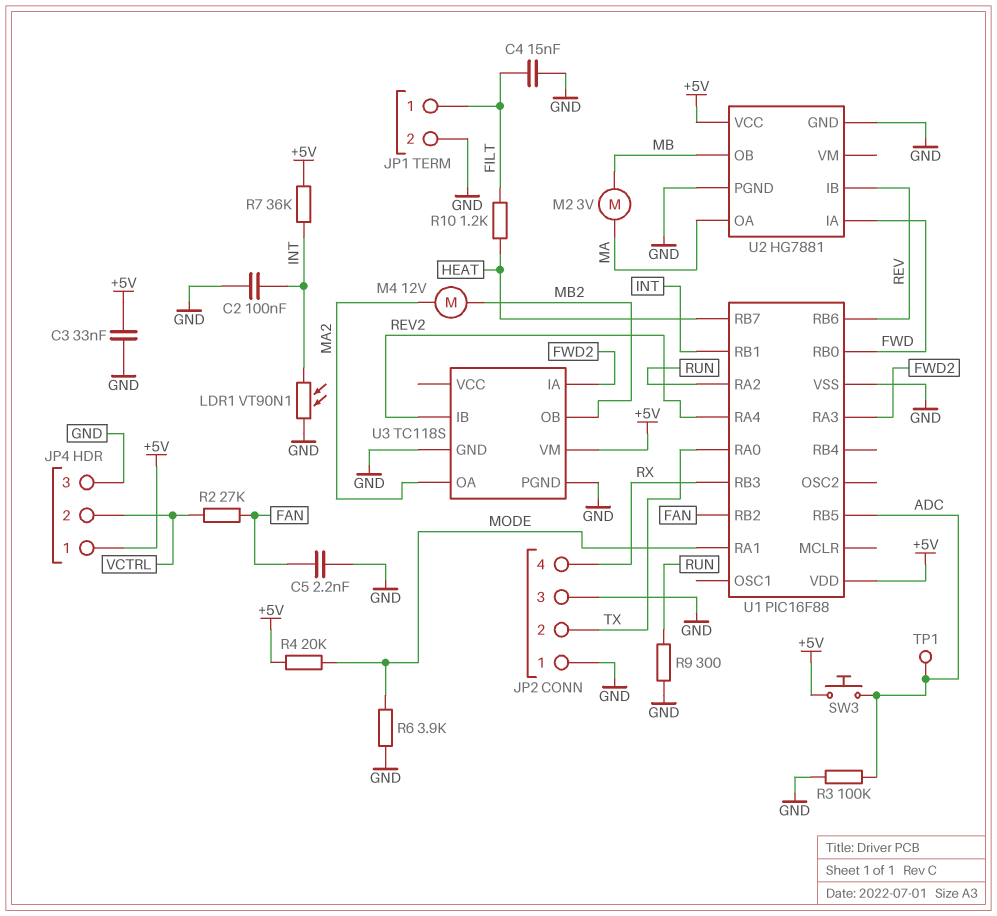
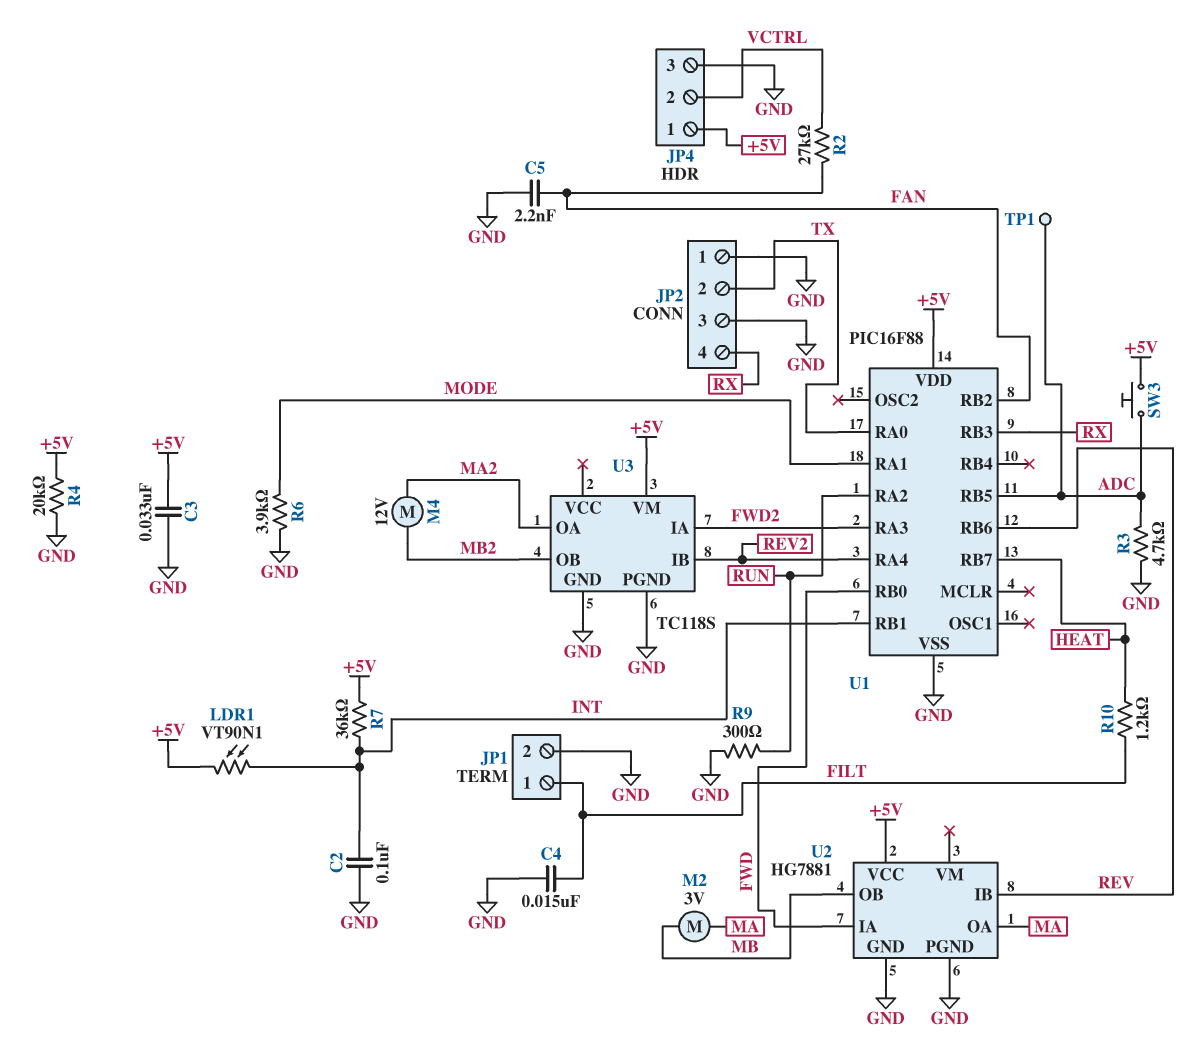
LDR1: VT90N1 (GND, INT) -> VT90N1 (+5V, INT)
R3: 100k (ADC, GND) -> 4.7k (ADC, GND)
R4: 20k (+5V, MODE) -> 20k (+5V, GND)

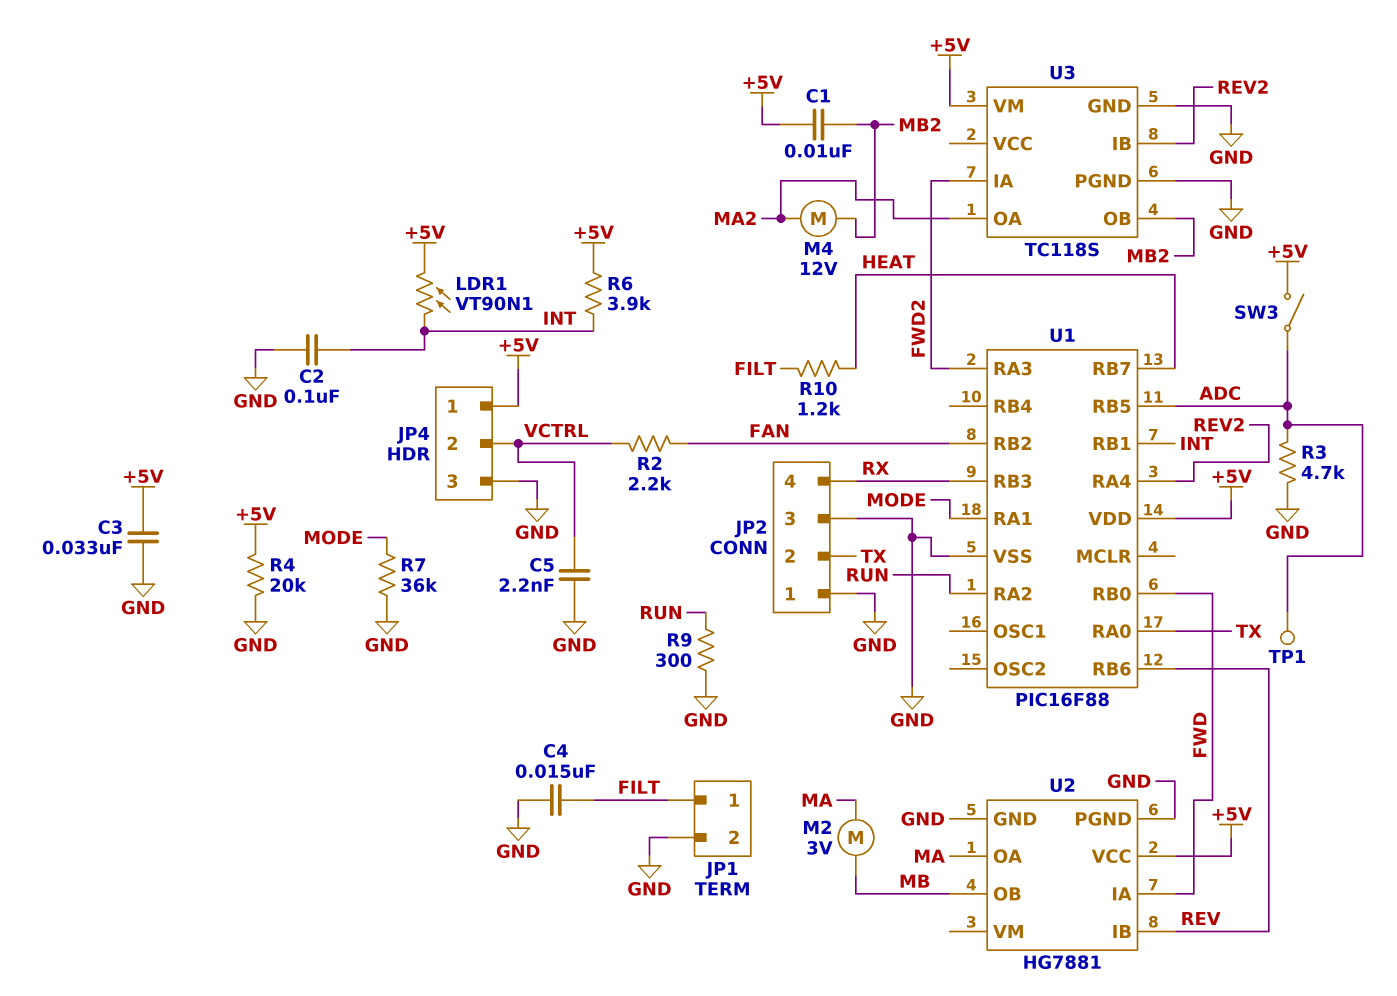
C1: none -> 10nF (+5V, MB2)
C5: 2.2nF (FAN, GND) -> 2.2nF (GND, VCTRL)
R2: 27k (FAN, VCTRL) -> 2.2k (FAN, VCTRL)
R6: 3.9k (GND, MODE) -> 3.9k (+5V, INT)
R7: 36k (+5V, INT) -> 36k (GND, MODE)
SW3: button (+5V, ADC) -> switch (+5V, ADC)

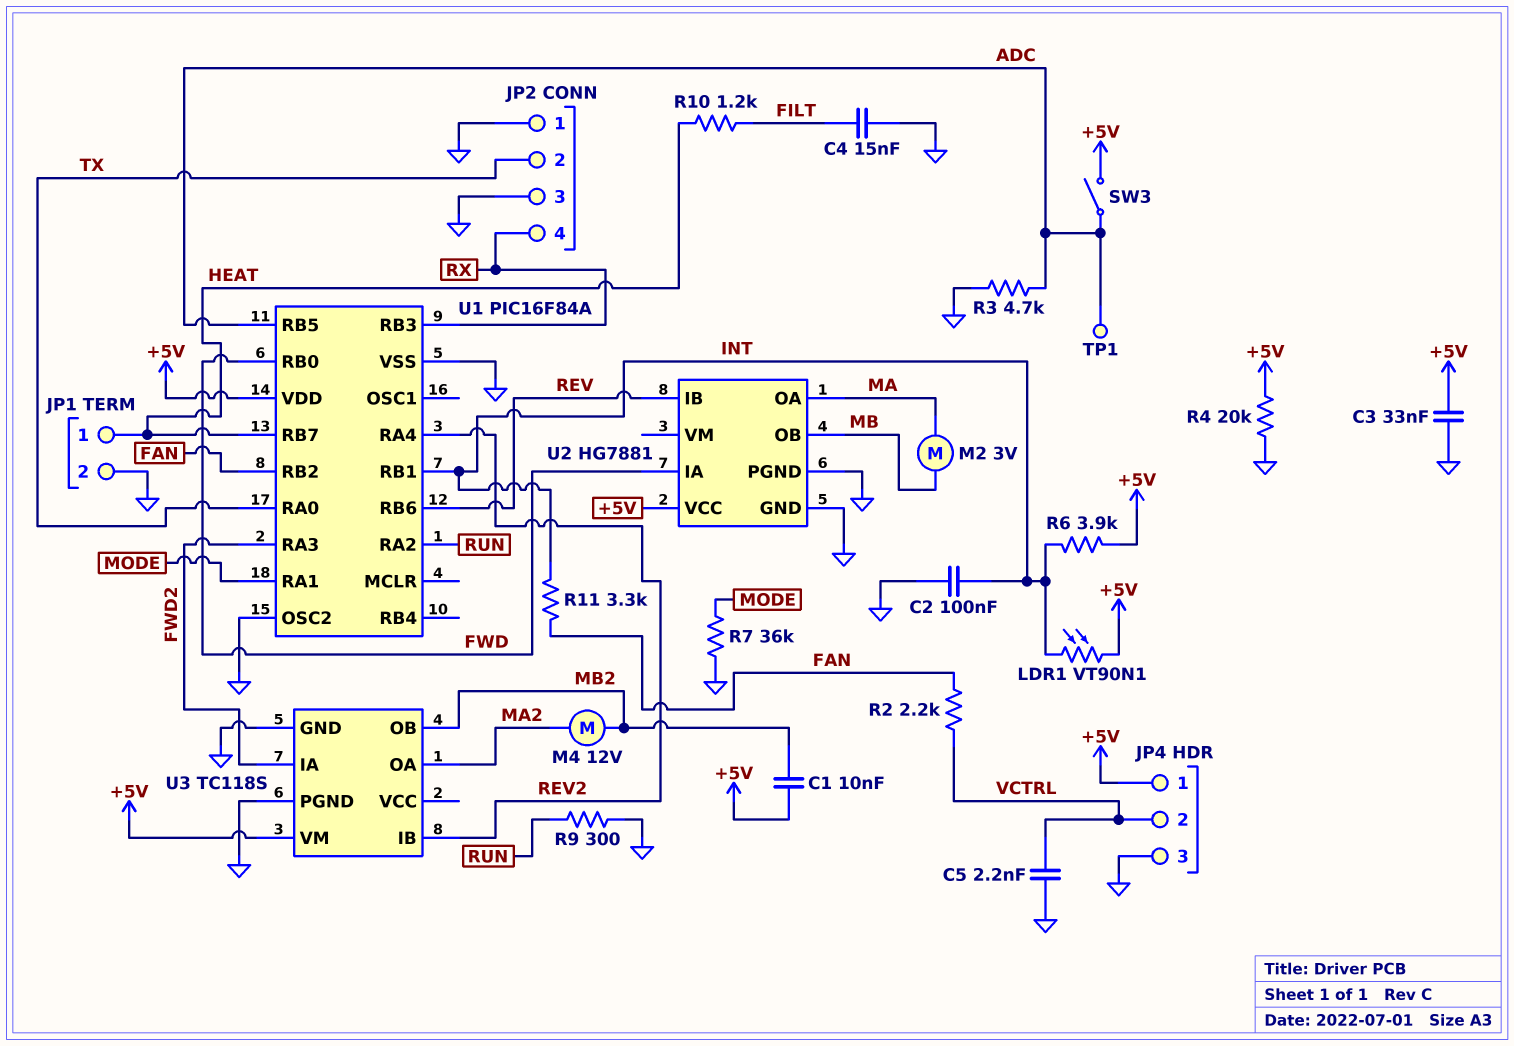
JP1 pin 1: FILT -> HEAT
R11: none -> 3.3k (FAN, INT)
U1: PIC16F88 -> PIC16F84A
U1 pin OSC2: none -> GND

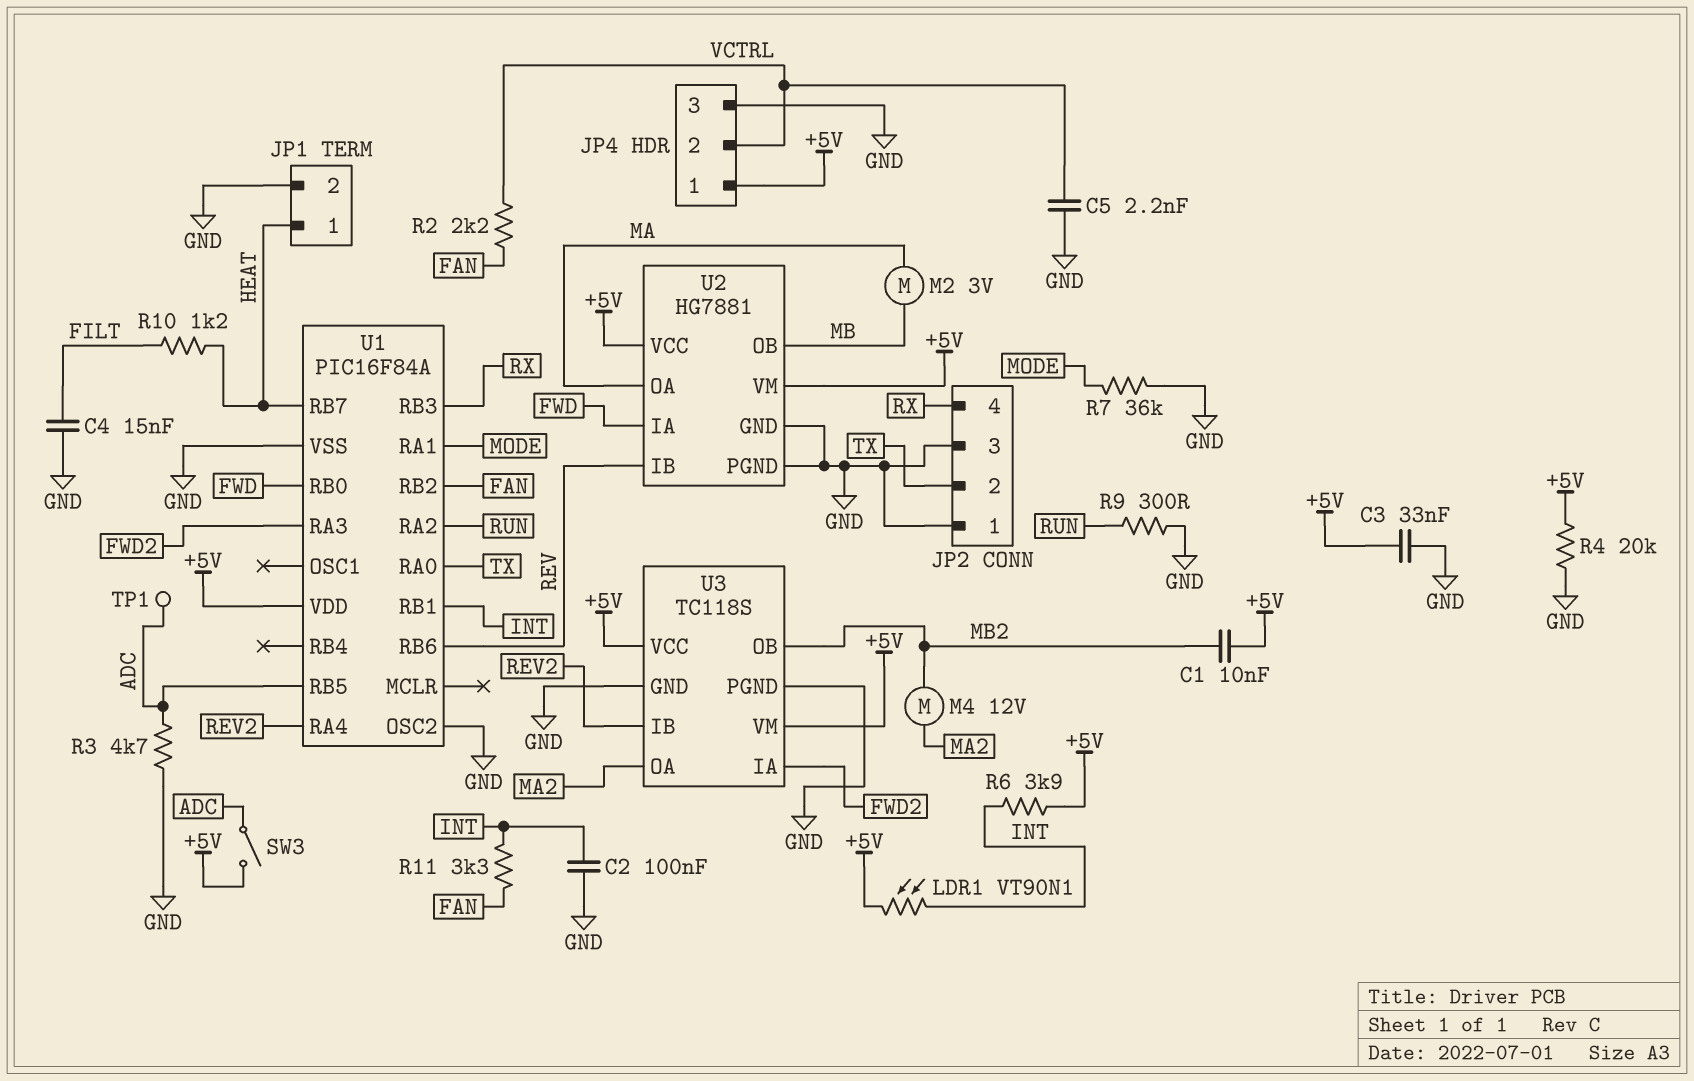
U2 pin VM: none -> +5V
U3 pin VCC: none -> +5V

